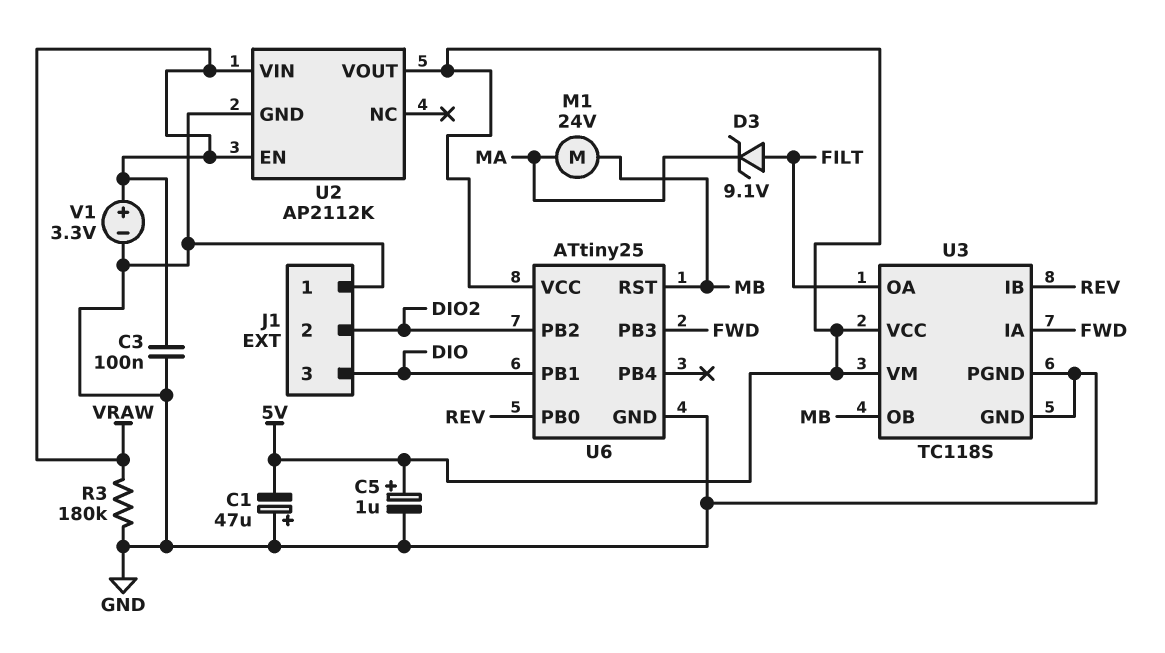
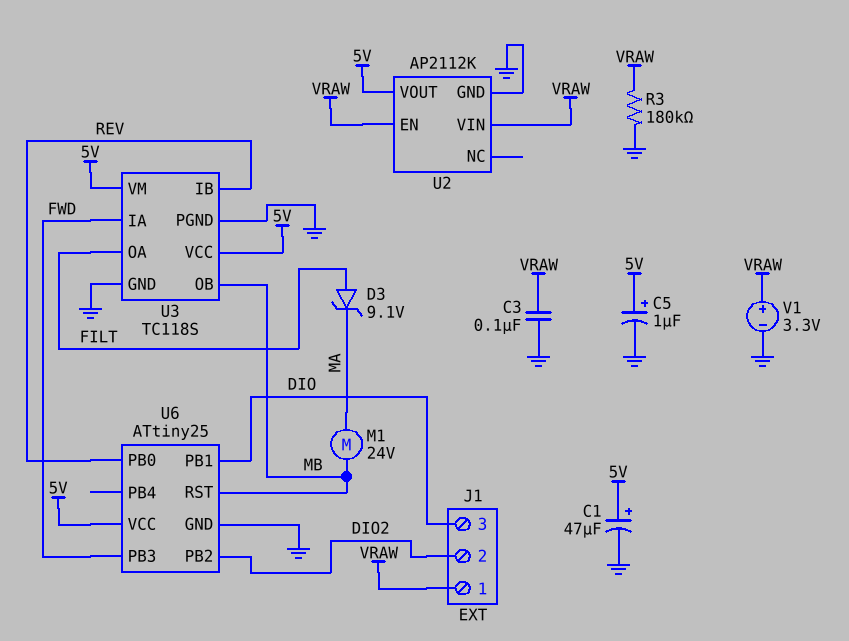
C1: 47uF (plus GND, minus 5V) -> 47uF (plus 5V, minus GND)
J1 pin 1: GND -> VRAW

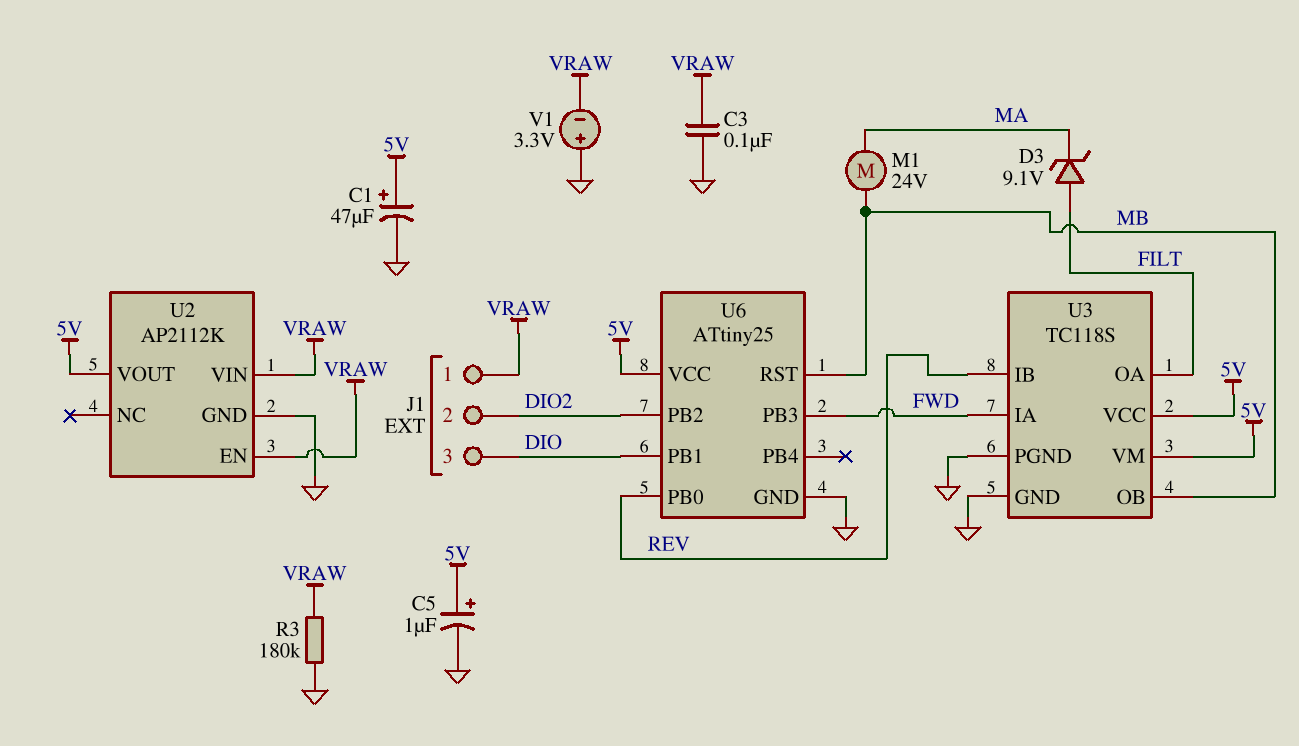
V1: 3.3V (plus VRAW, minus GND) -> 3.3V (plus GND, minus VRAW)

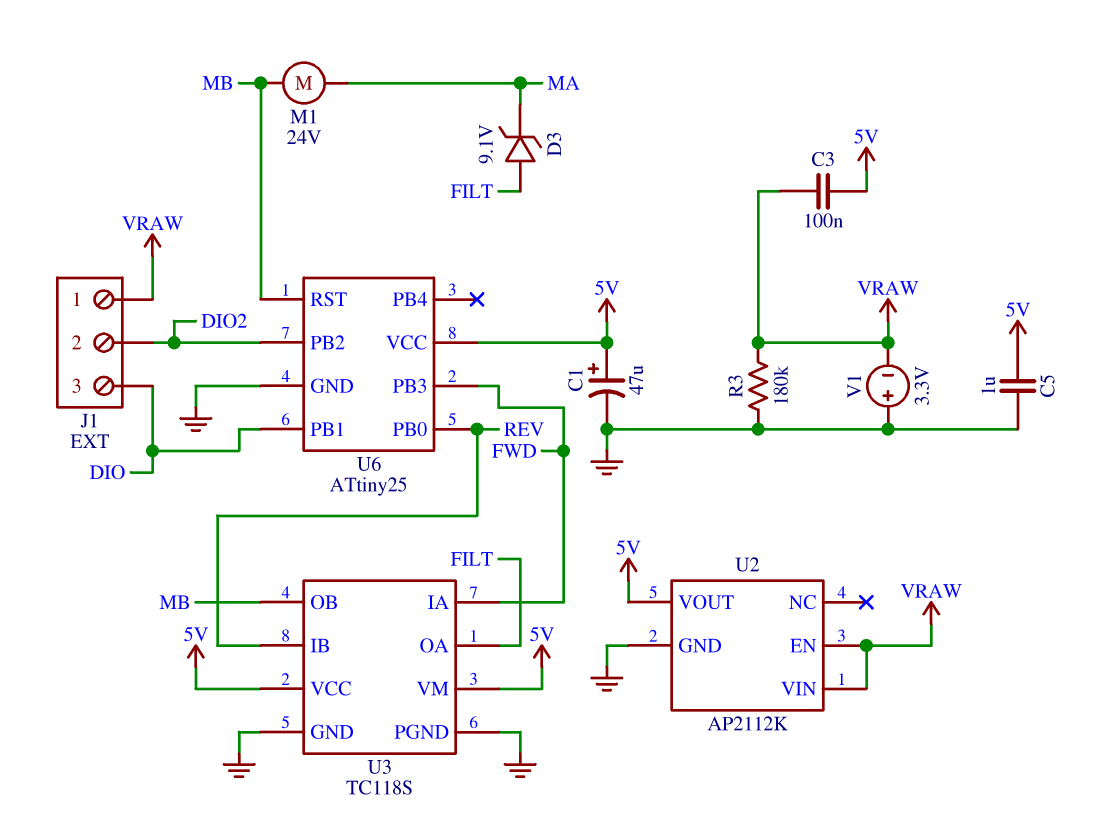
C3: 100nF (GND, VRAW) -> 100nF (5V, VRAW)
C5: 1uF (plus 5V, minus GND) -> 1uF (5V, GND)

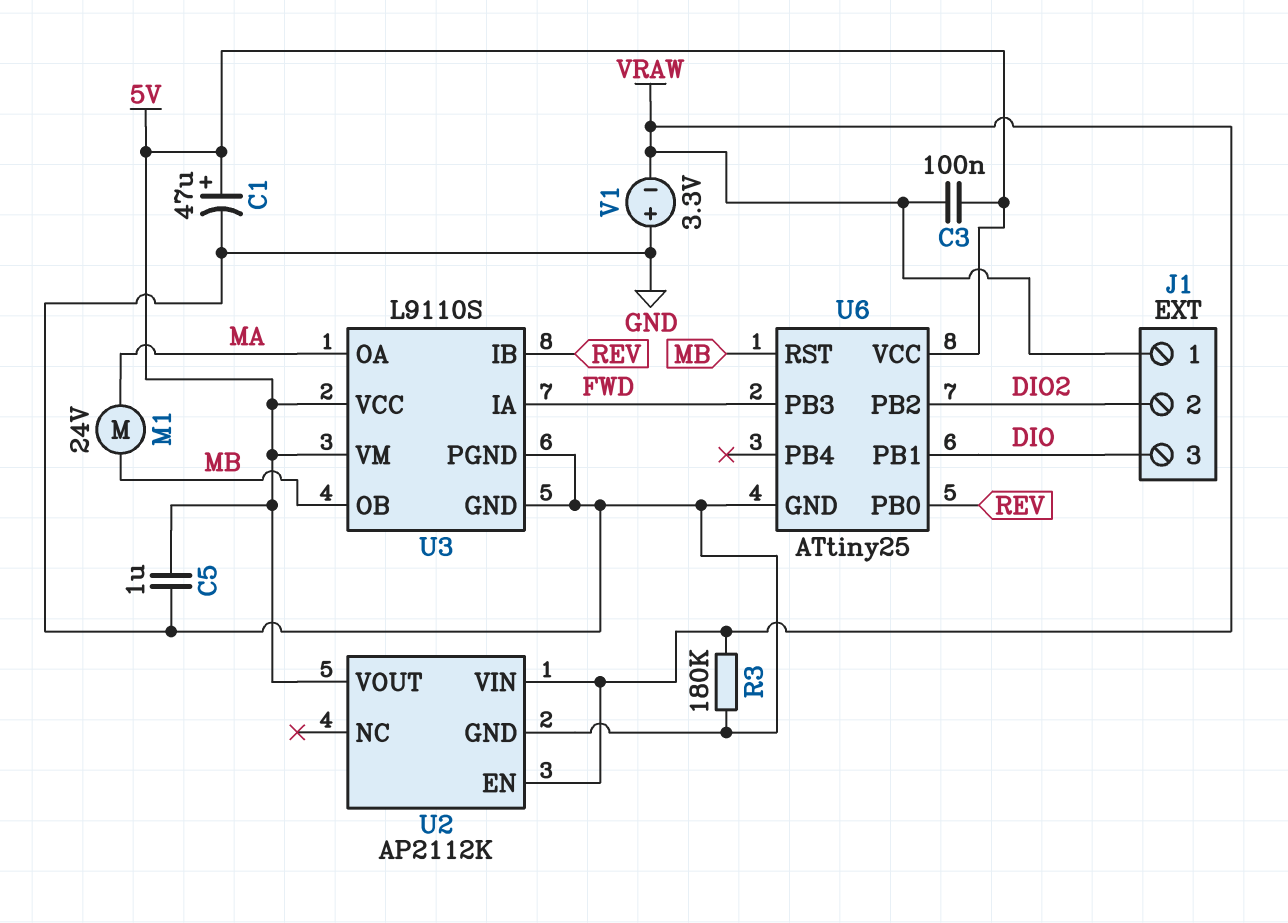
D3: zener 9.1V (A FILT, K MA) -> none
U3: TC118S -> L9110S
U3 pin OA: FILT -> MA

